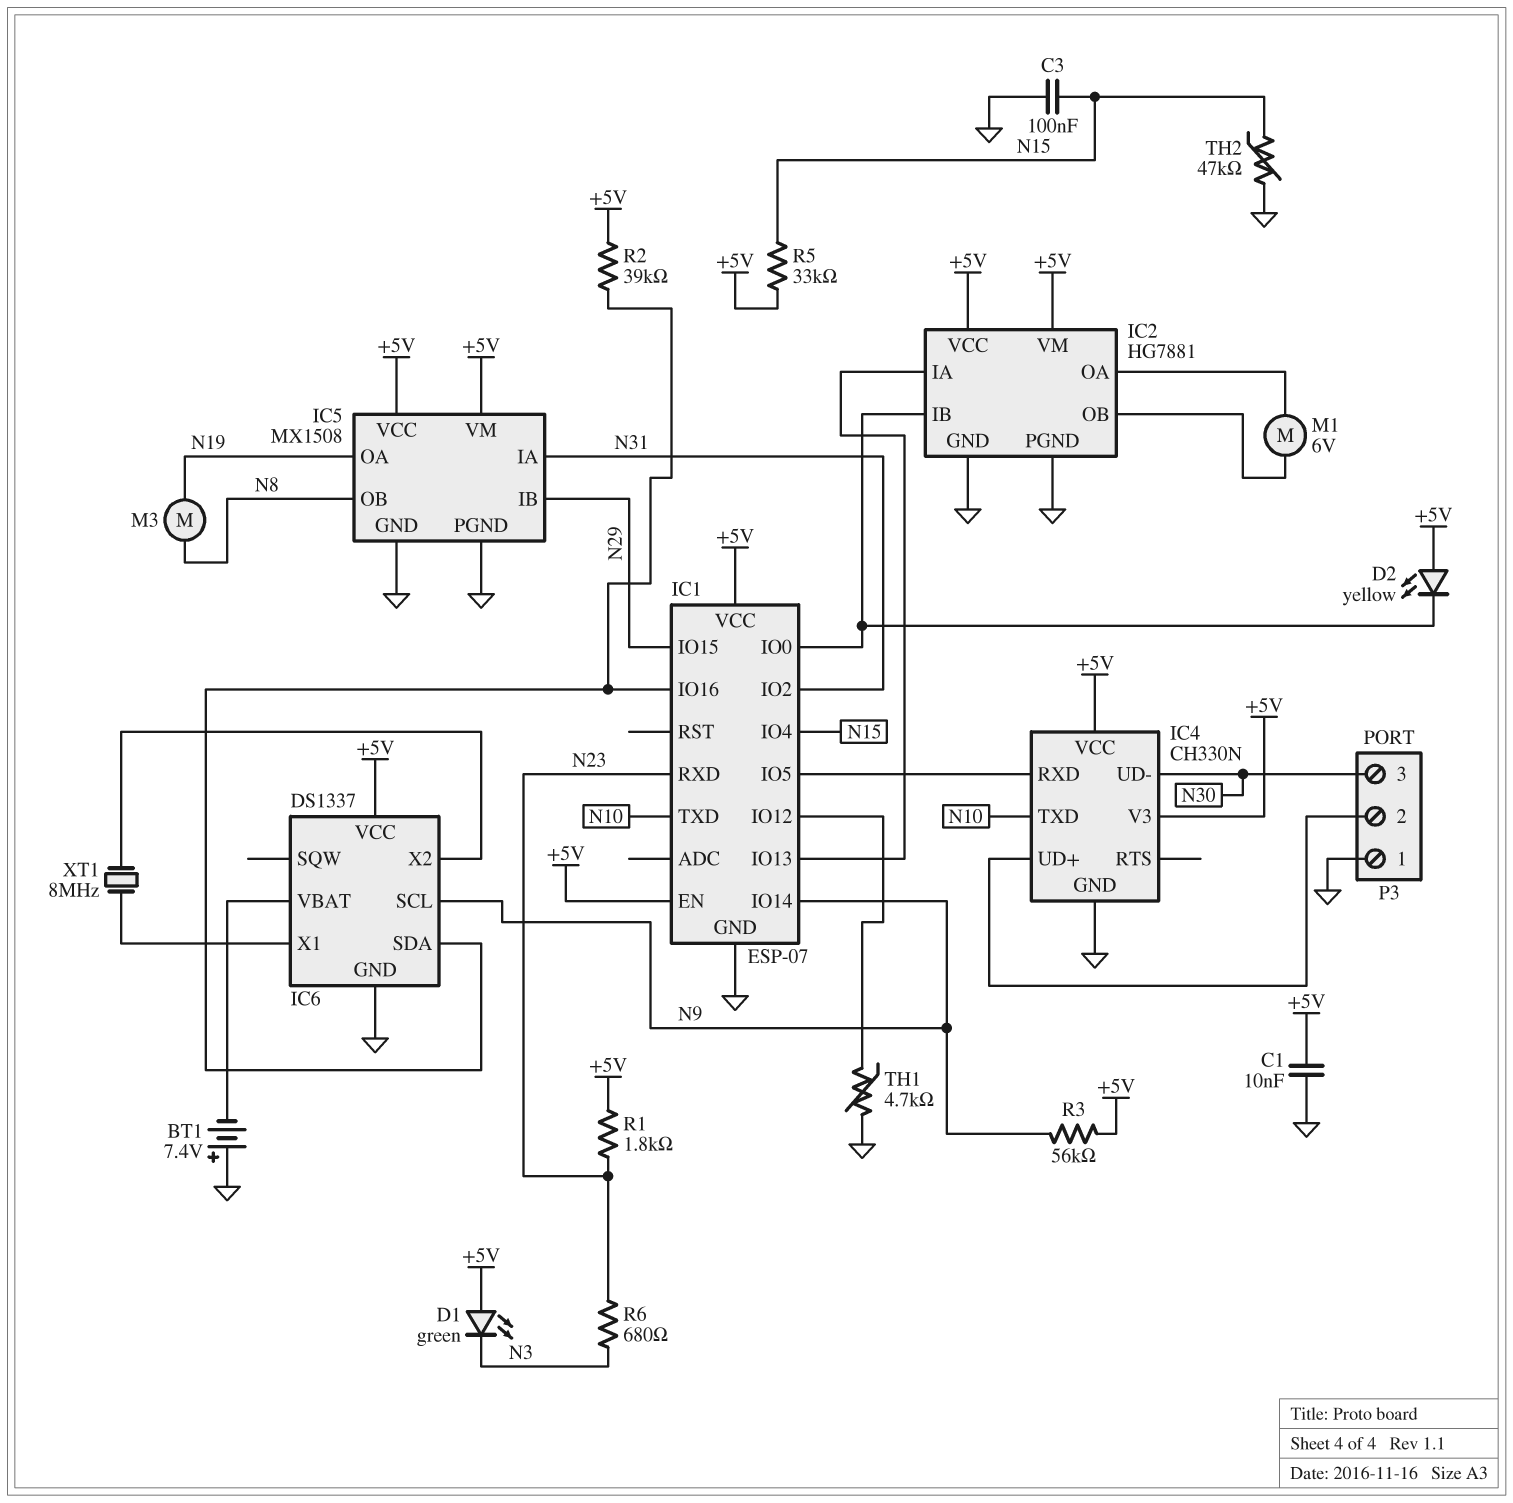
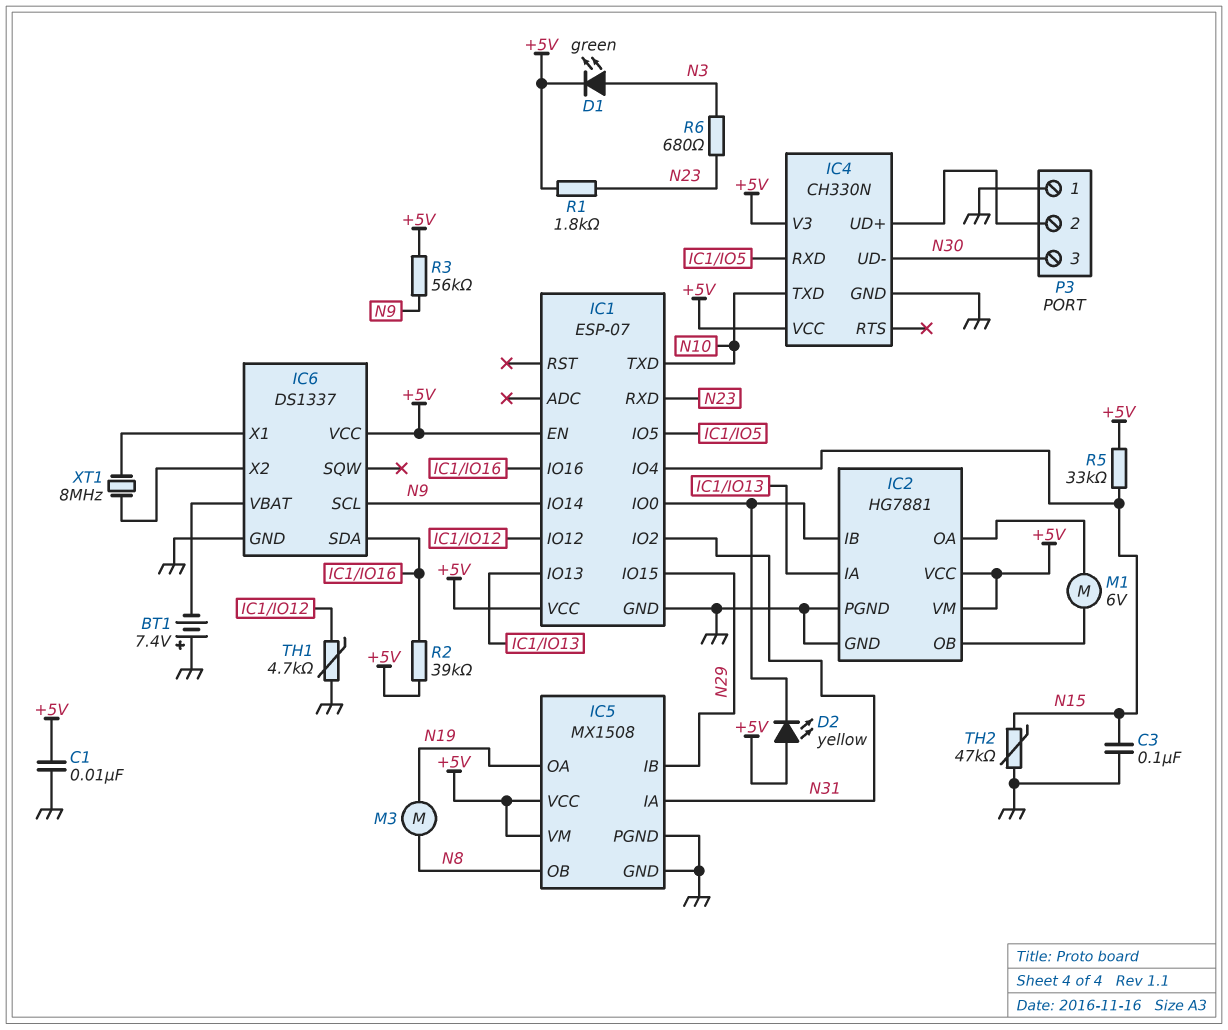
D1: LED green (A +5V, K N3) -> LED green (A N3, K +5V)

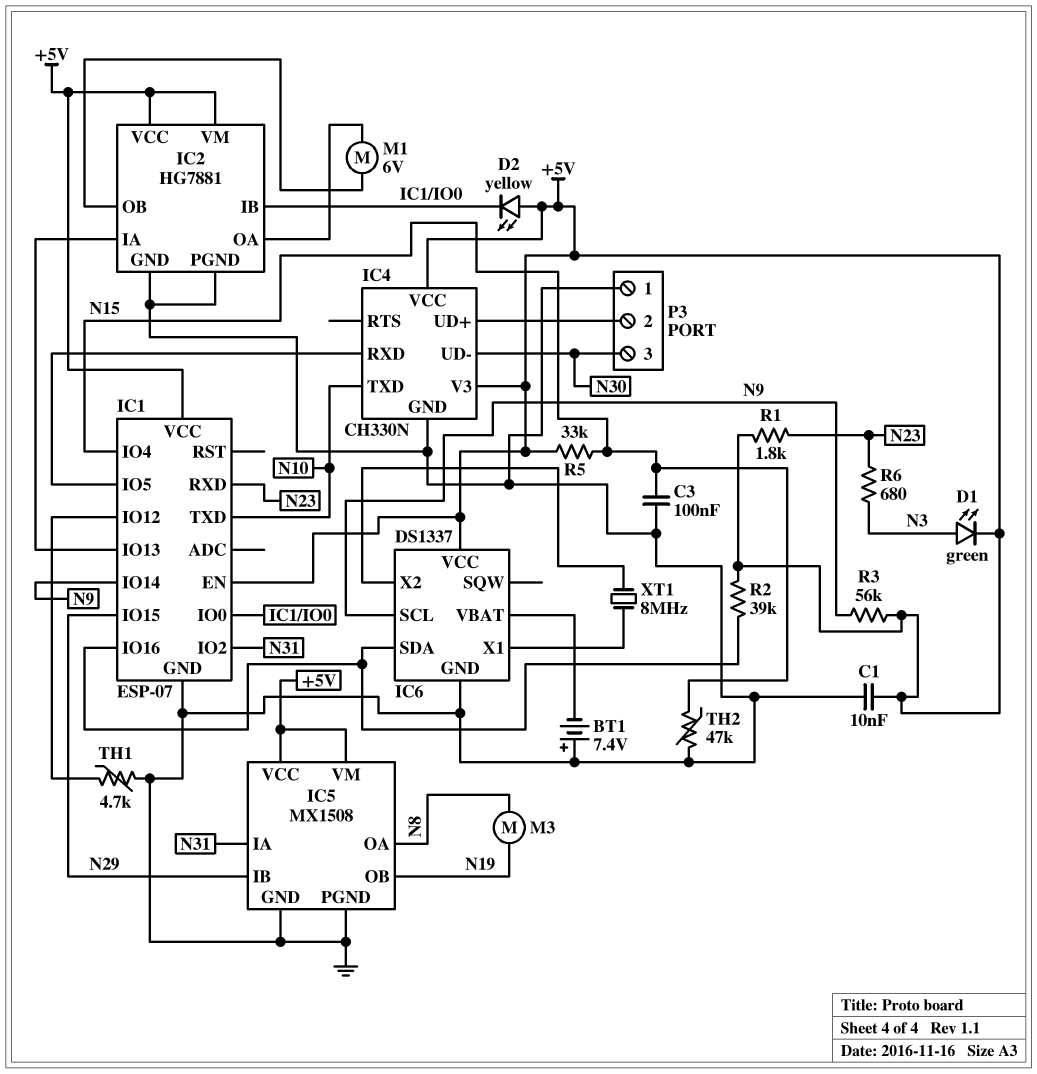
IC5 pin OA: N19 -> N8
IC5 pin OB: N8 -> N19

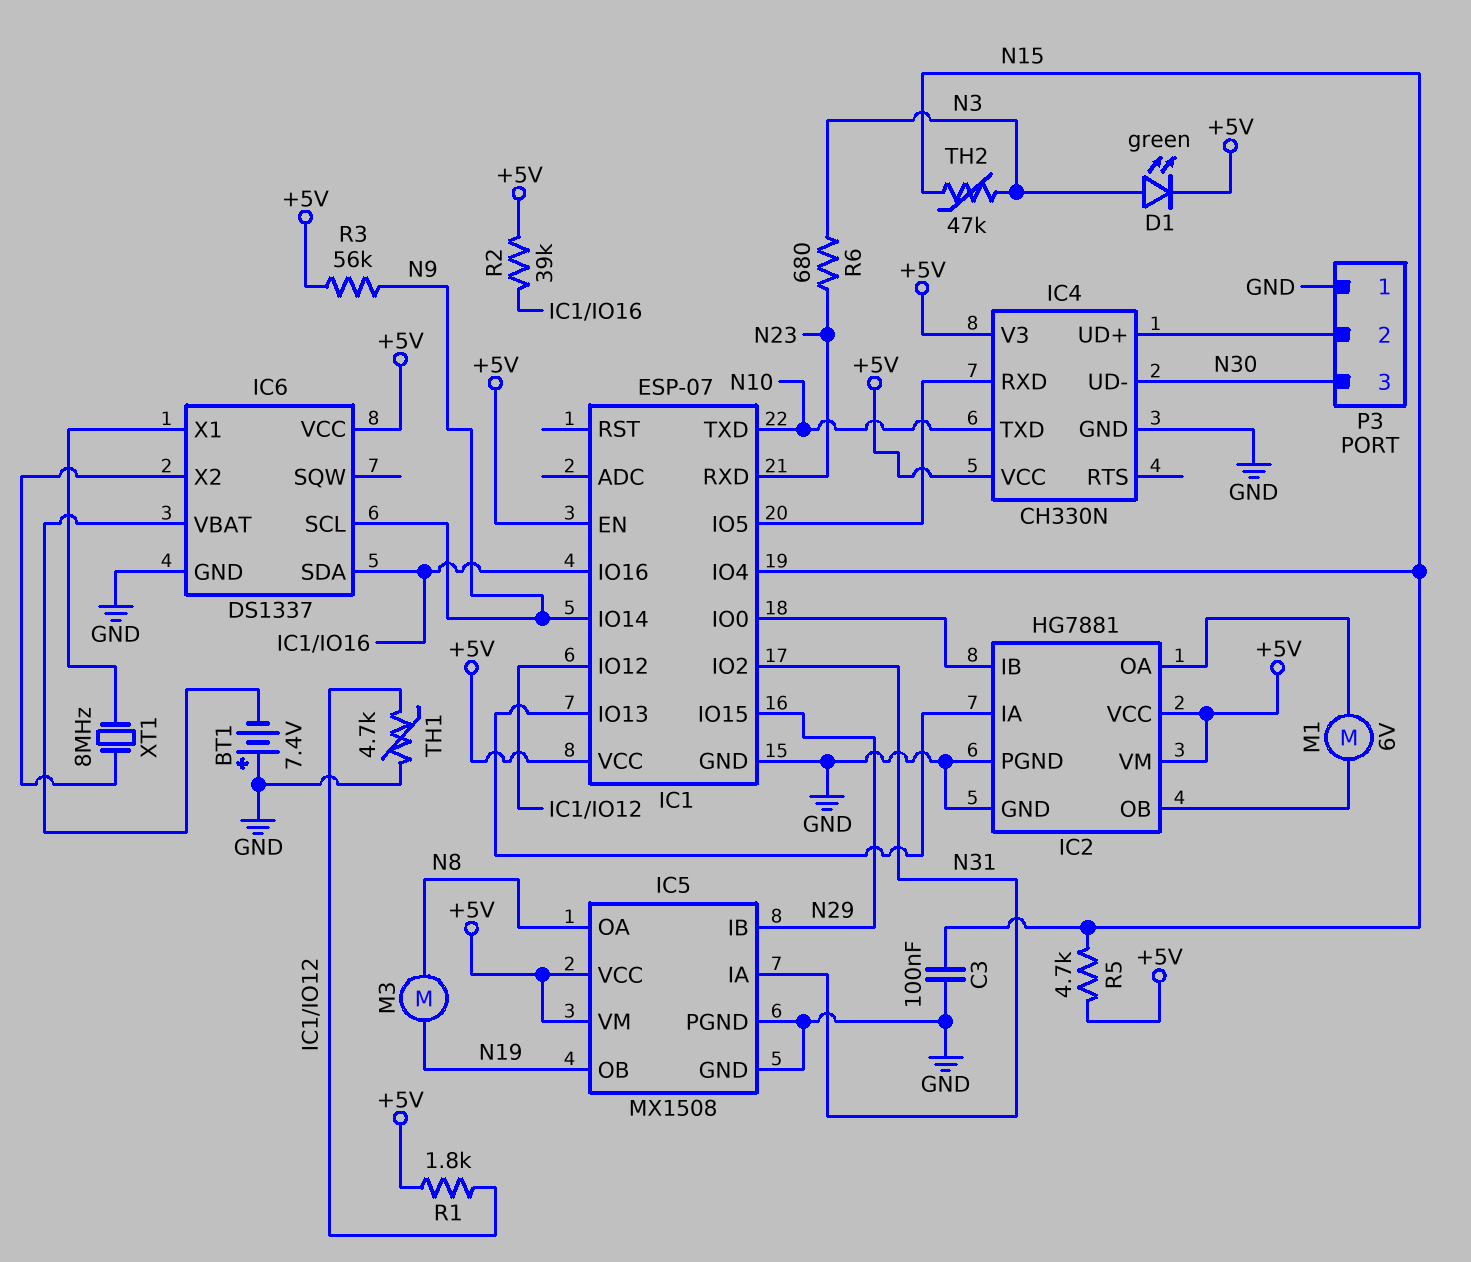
C1: 10nF (+5V, GND) -> none
D2: LED yellow (A +5V, K IC1/IO0) -> none
R1: 1.8k (+5V, N23) -> 1.8k (+5V, IC1/IO12)
R5: 33k (+5V, N15) -> 4.7k (+5V, N15)
TH2: 47k (GND, N15) -> 47k (N3, N15)

